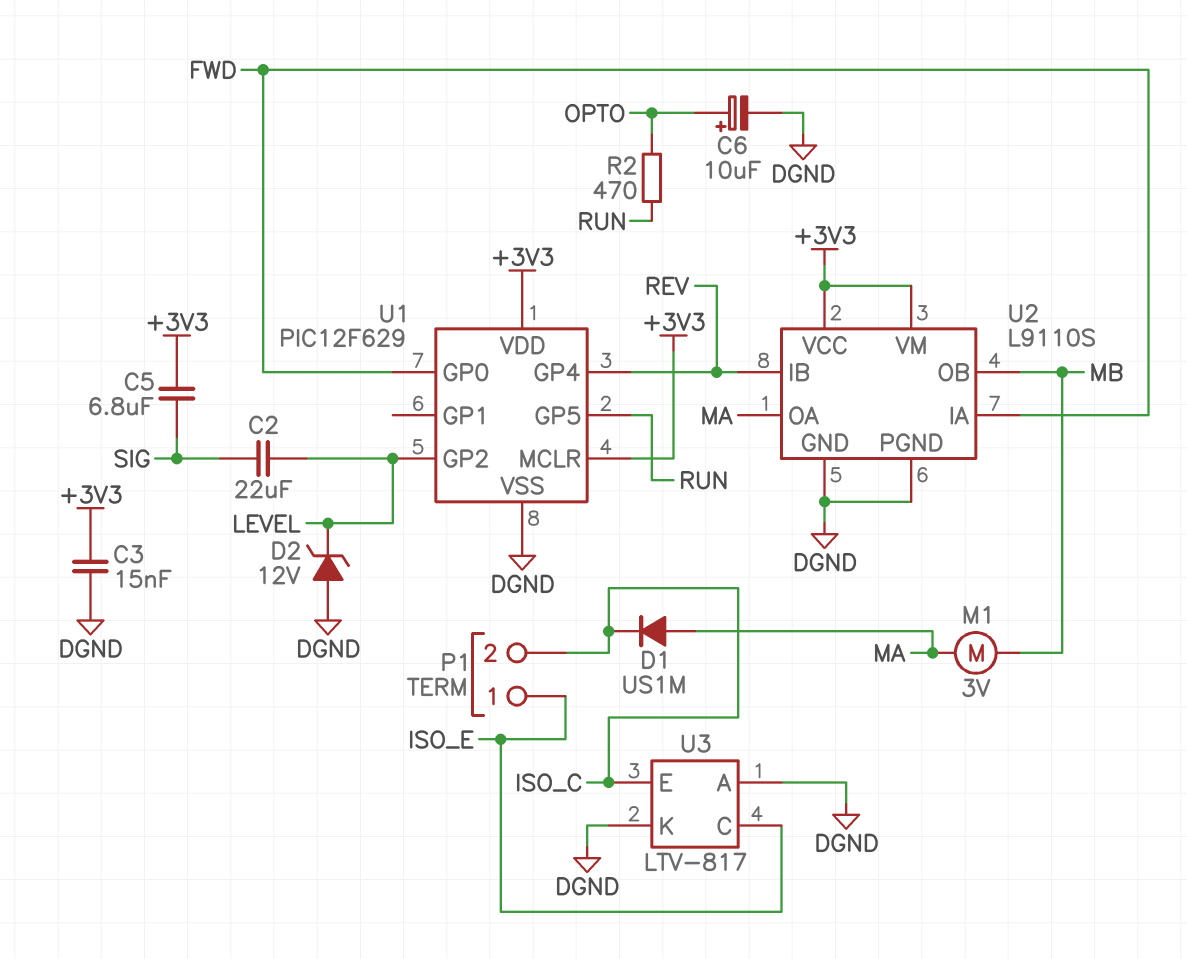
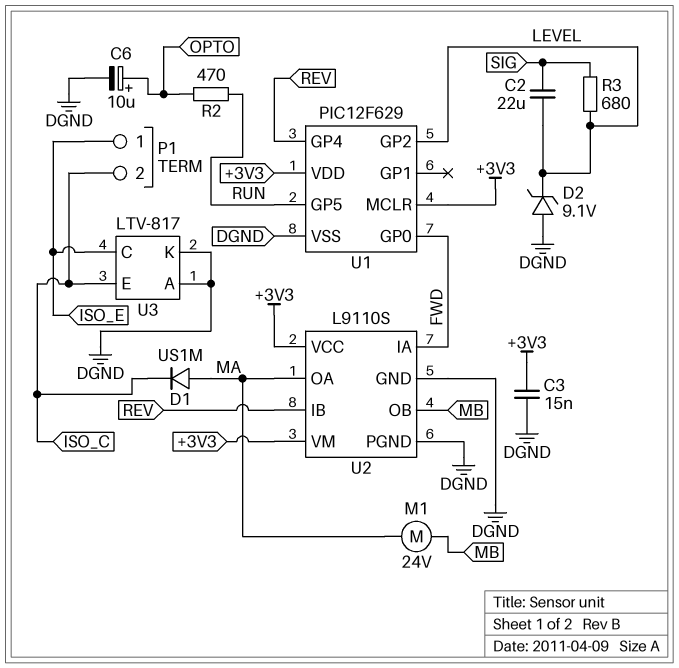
C5: 6.8uF (+3V3, SIG) -> none
D2: zener 12V (A DGND, K LEVEL) -> zener 9.1V (A DGND, K LEVEL)
M1: motor 3V (MA, MB) -> motor 24V (MA, MB)
R3: none -> 680 (LEVEL, SIG)

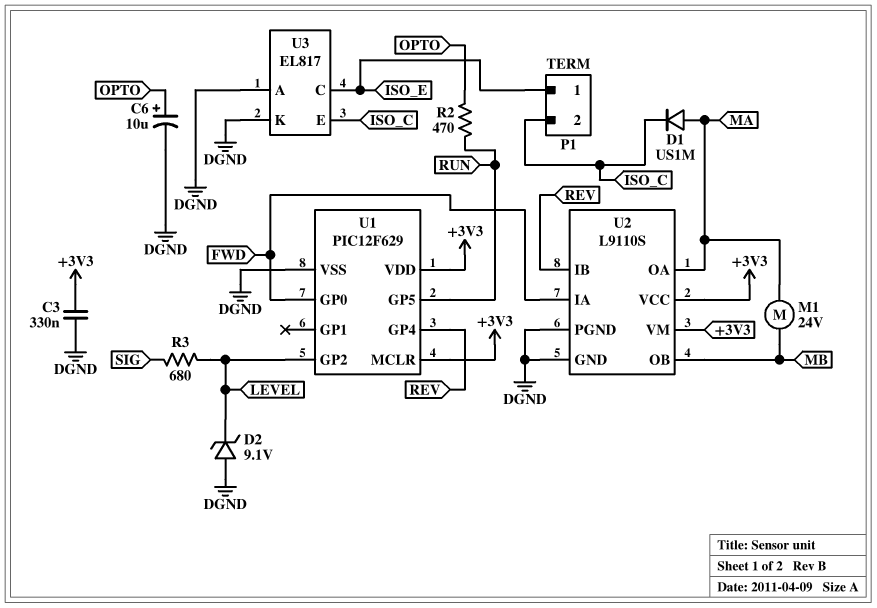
C2: 22uF (LEVEL, SIG) -> none
C3: 15nF (+3V3, DGND) -> 330nF (+3V3, DGND)
U3: LTV-817 -> EL817

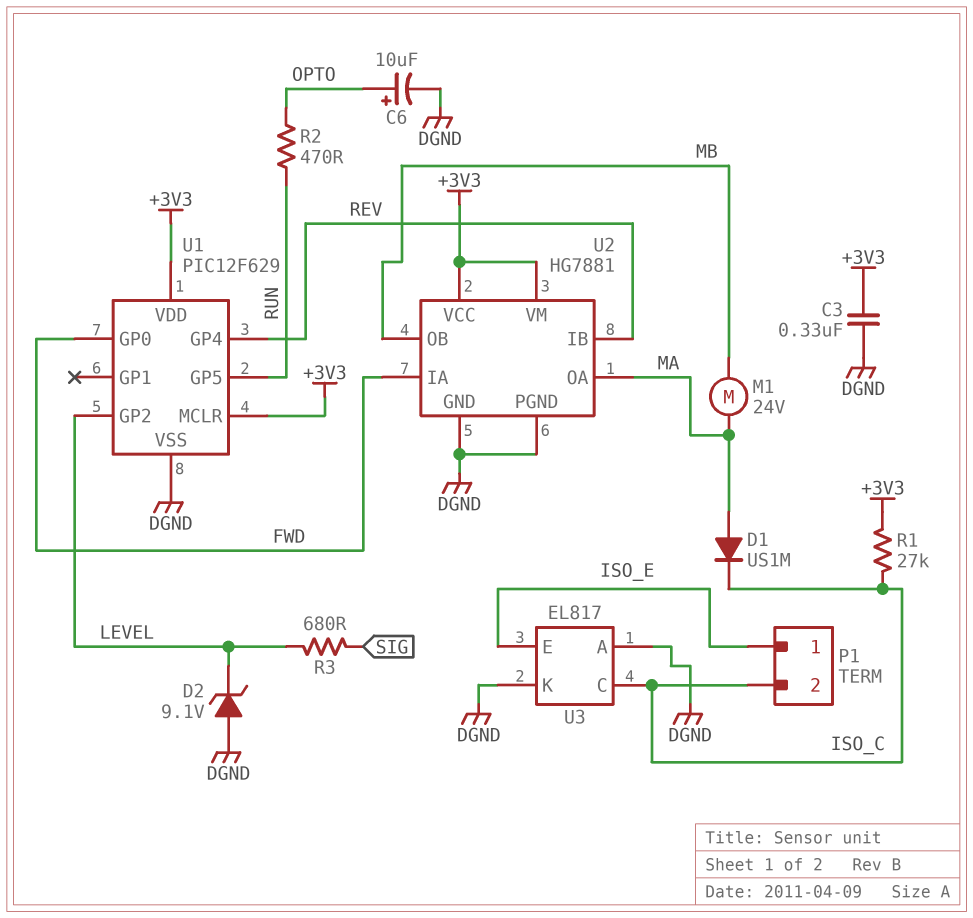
R1: none -> 27k (+3V3, ISO_C)
U2: L9110S -> HG7881
U3 pin C: ISO_E -> ISO_C
U3 pin E: ISO_C -> ISO_E

